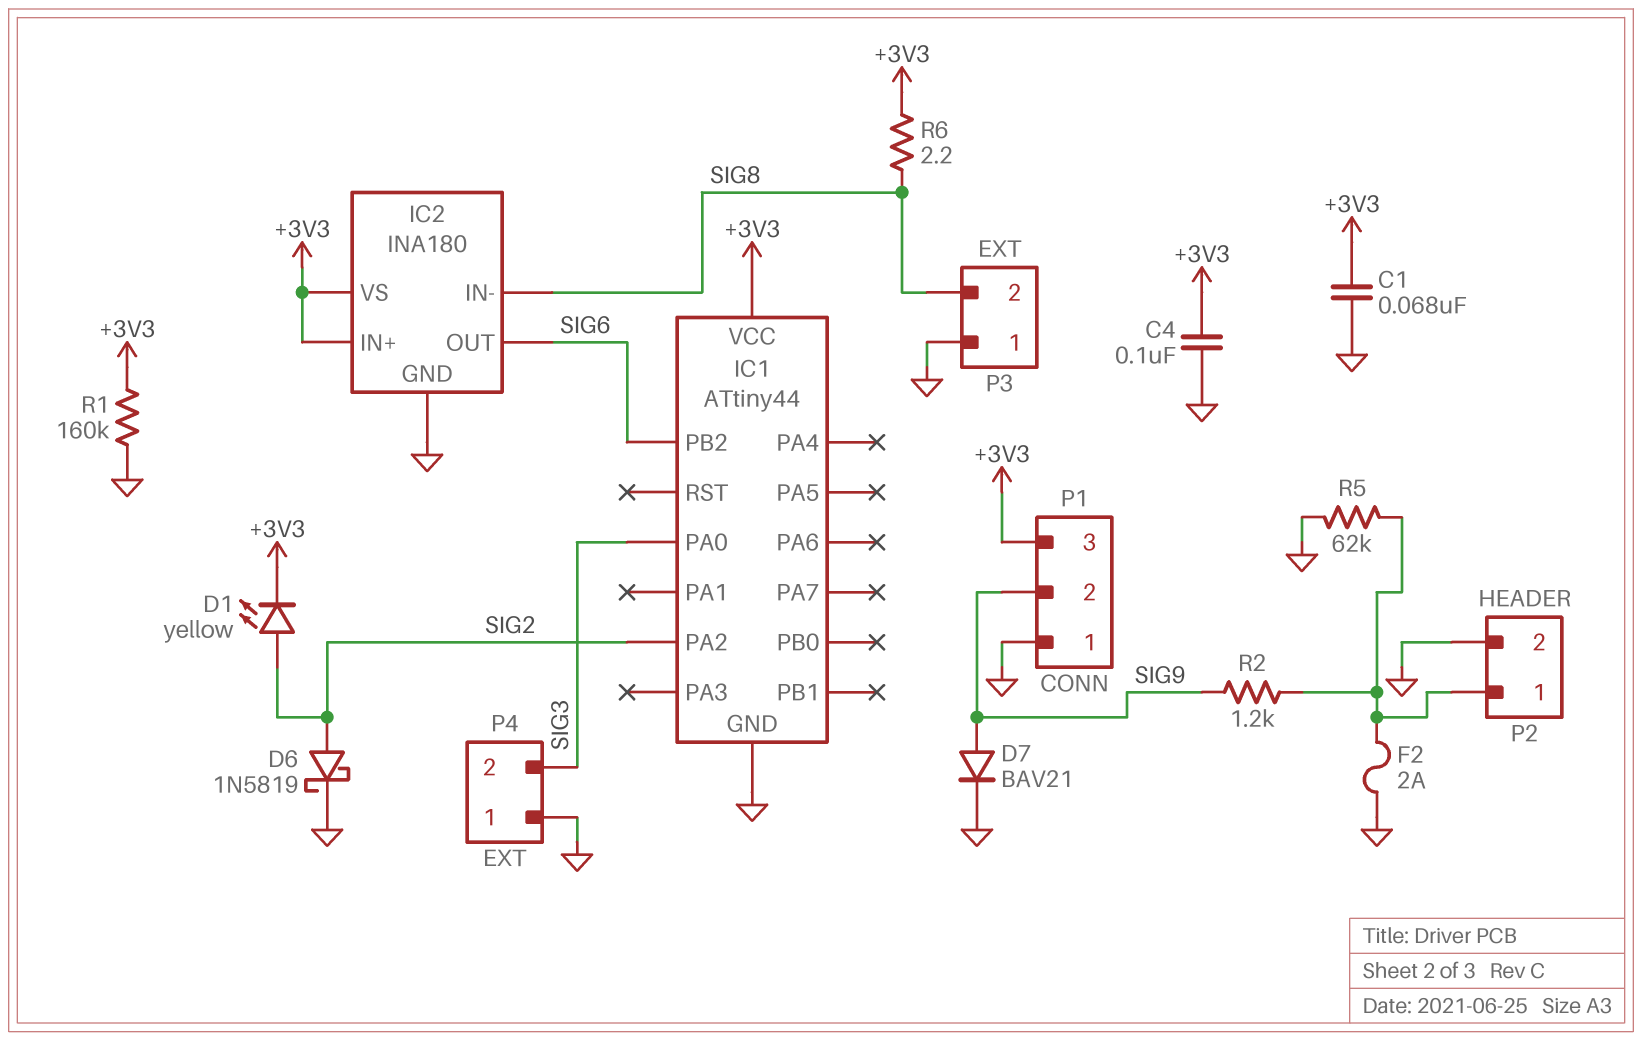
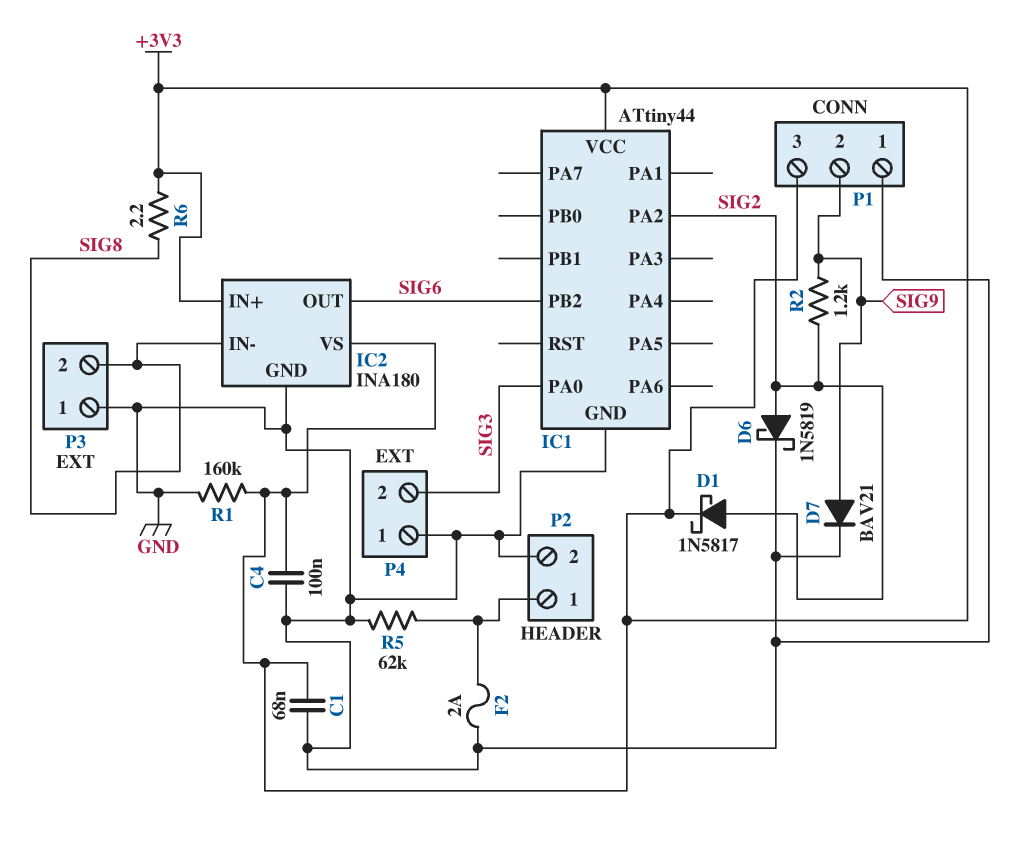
D1: LED yellow (A SIG2, K +3V3) -> schottky 1N5817 (A SIG2, K +3V3)
R2: 1.2k (P2/1, SIG9) -> 1.2k (SIG2, SIG9)

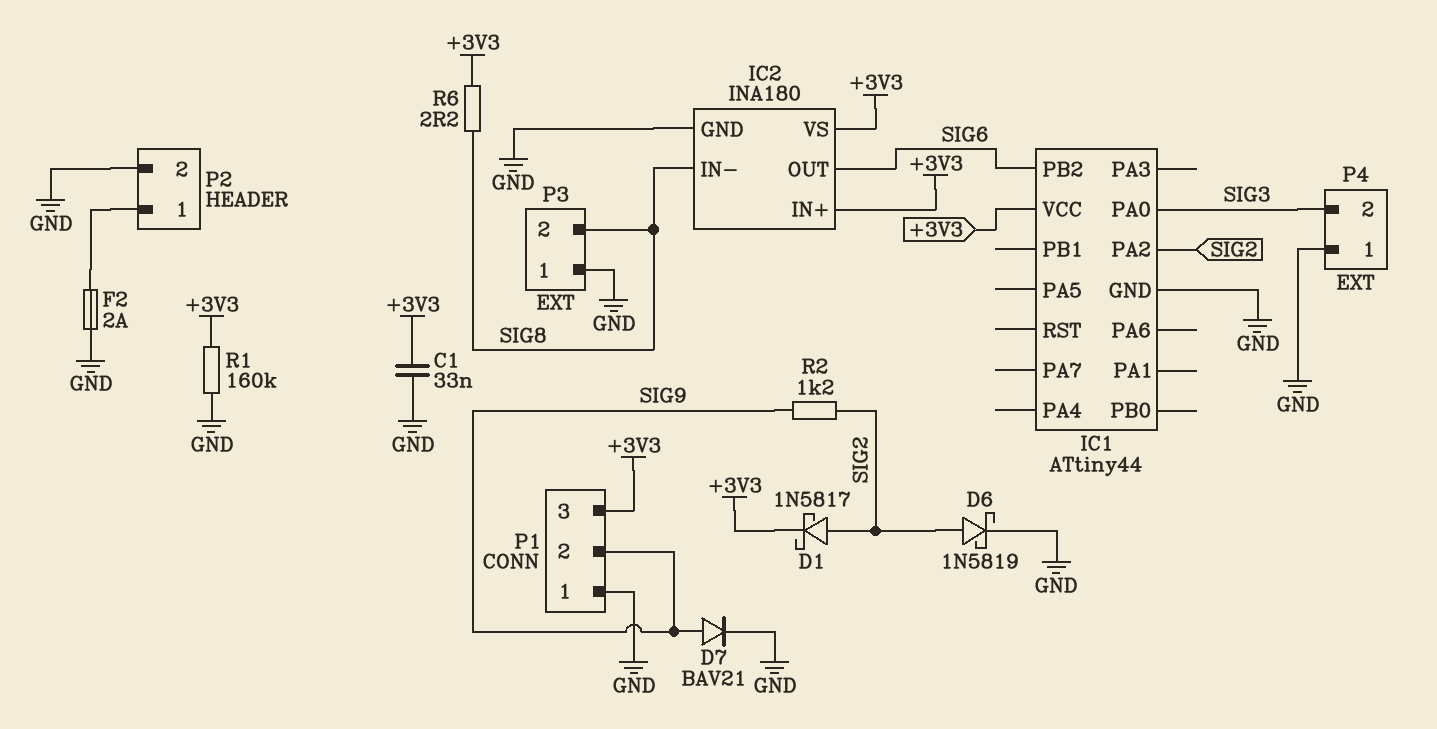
C1: 68nF (+3V3, GND) -> 33nF (+3V3, GND)
C4: 100nF (+3V3, GND) -> none
R5: 62k (GND, P2/1) -> none

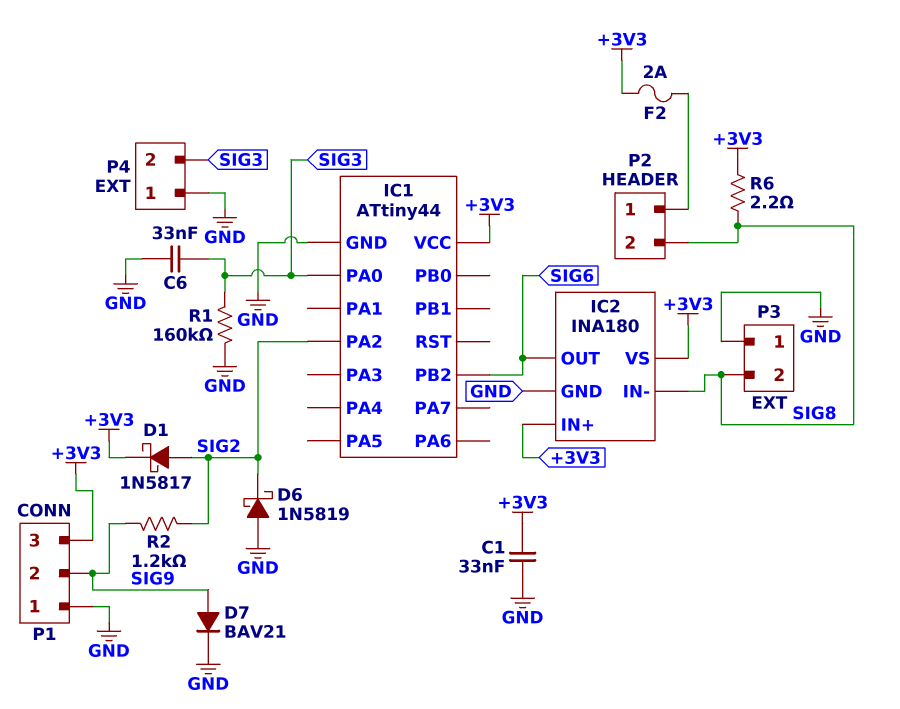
C6: none -> 33nF (GND, SIG3)
D6: schottky 1N5819 (A SIG2, K GND) -> schottky 1N5819 (A GND, K SIG2)
F2: 2A (GND, P2/1) -> 2A (+3V3, P2/1)
P2 pin 2: GND -> SIG8
R1: 160k (+3V3, GND) -> 160k (GND, SIG3)

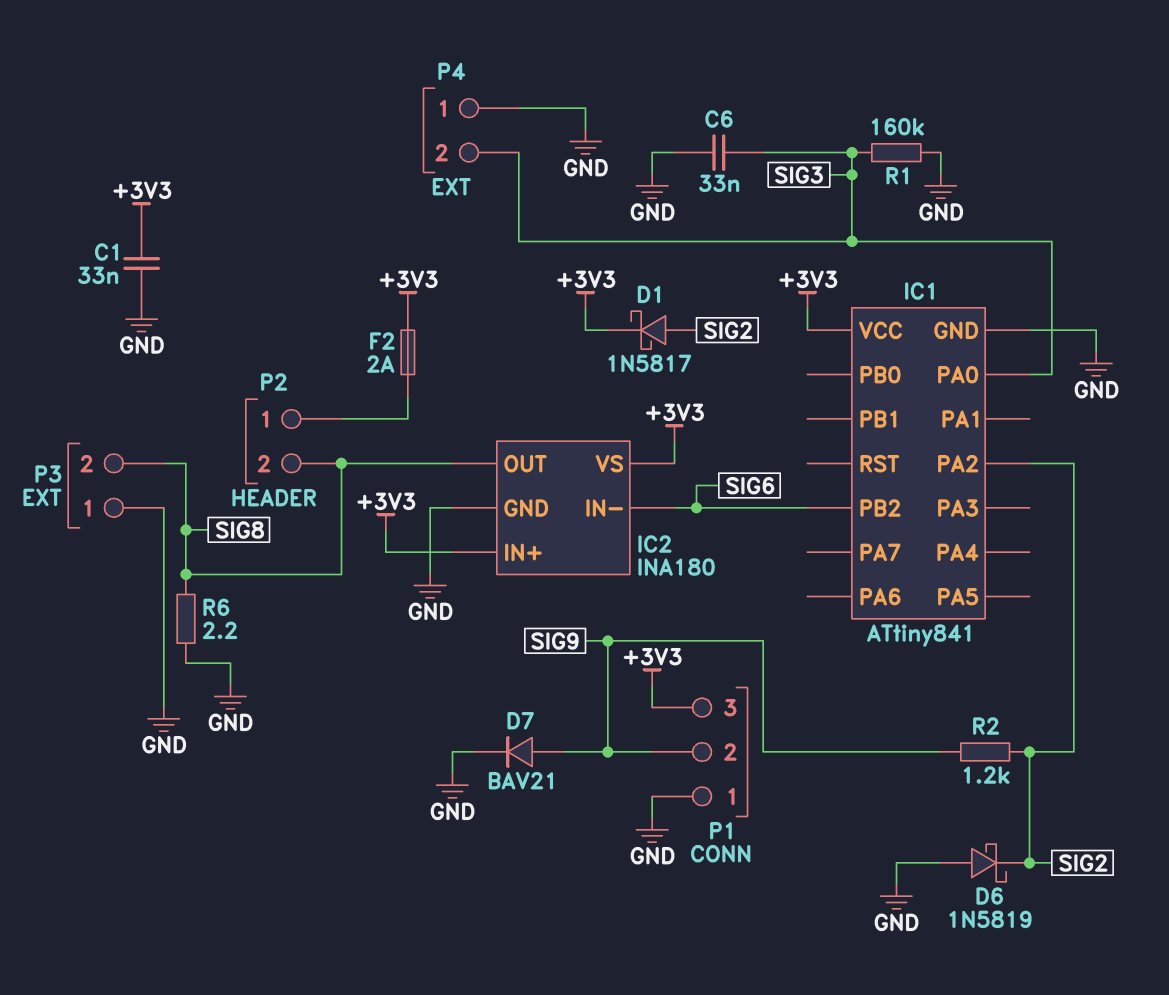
IC1: ATtiny44 -> ATtiny841
IC2 pin IN-: SIG8 -> SIG6
IC2 pin OUT: SIG6 -> SIG8
R6: 2.2 (+3V3, SIG8) -> 2.2 (GND, SIG8)

